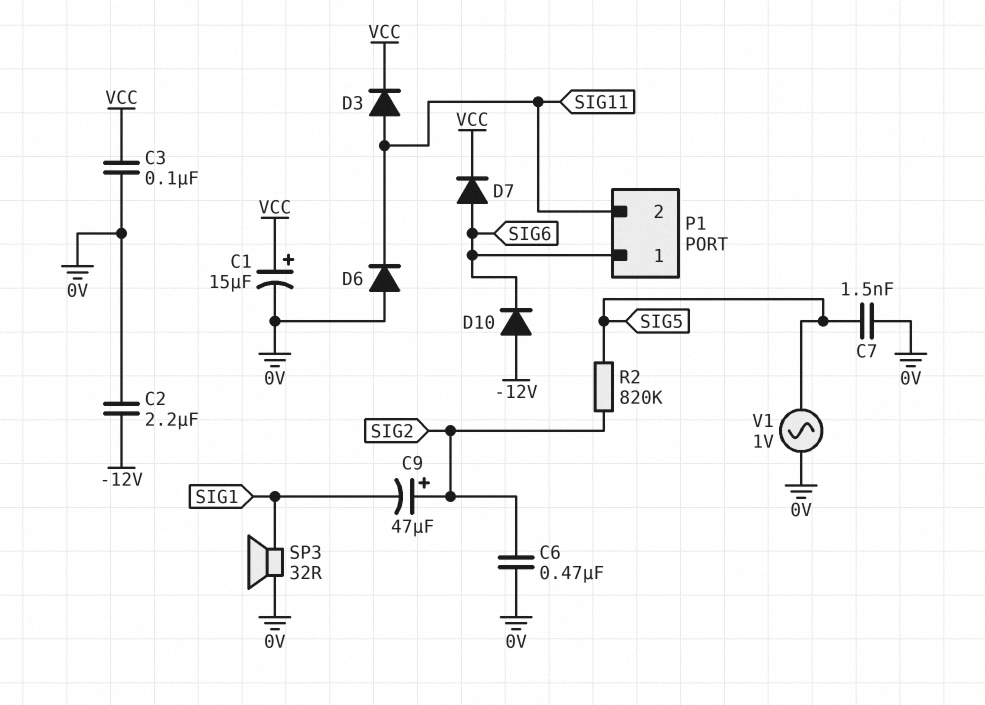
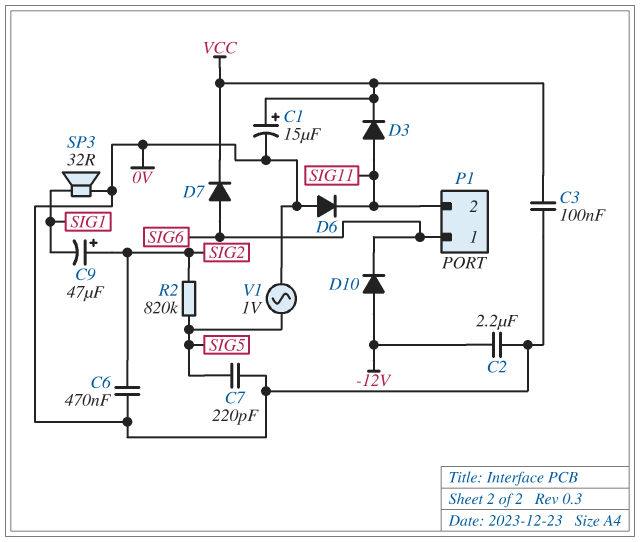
C7: 1.5nF (0V, SIG5) -> 220pF (0V, SIG5)

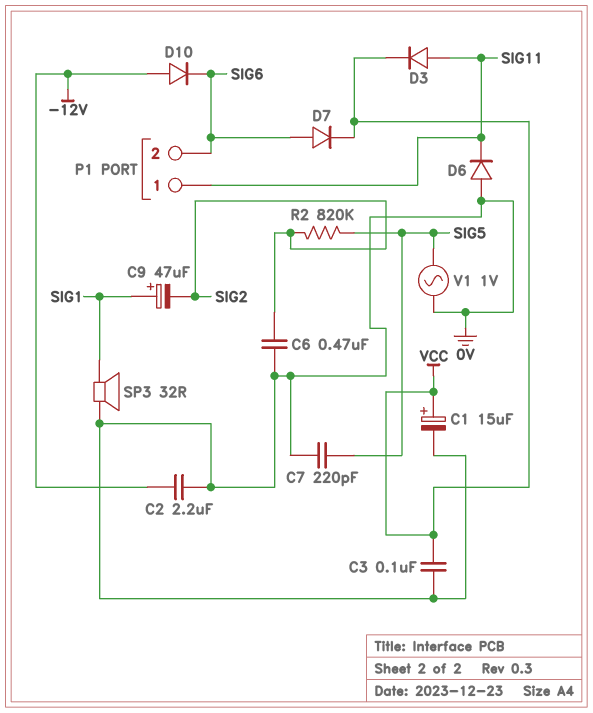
C9: 47uF (plus SIG2, minus SIG1) -> 47uF (plus SIG1, minus SIG2)
P1 pin 1: SIG6 -> SIG11
P1 pin 2: SIG11 -> SIG6

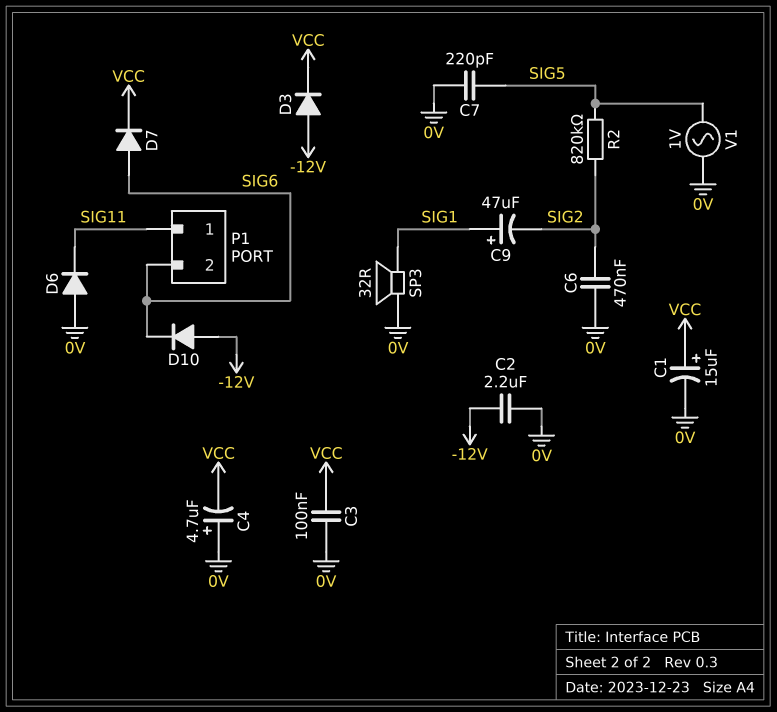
C4: none -> 4.7uF (plus 0V, minus VCC)
D3: diode (A SIG11, K VCC) -> diode (A -12V, K VCC)

